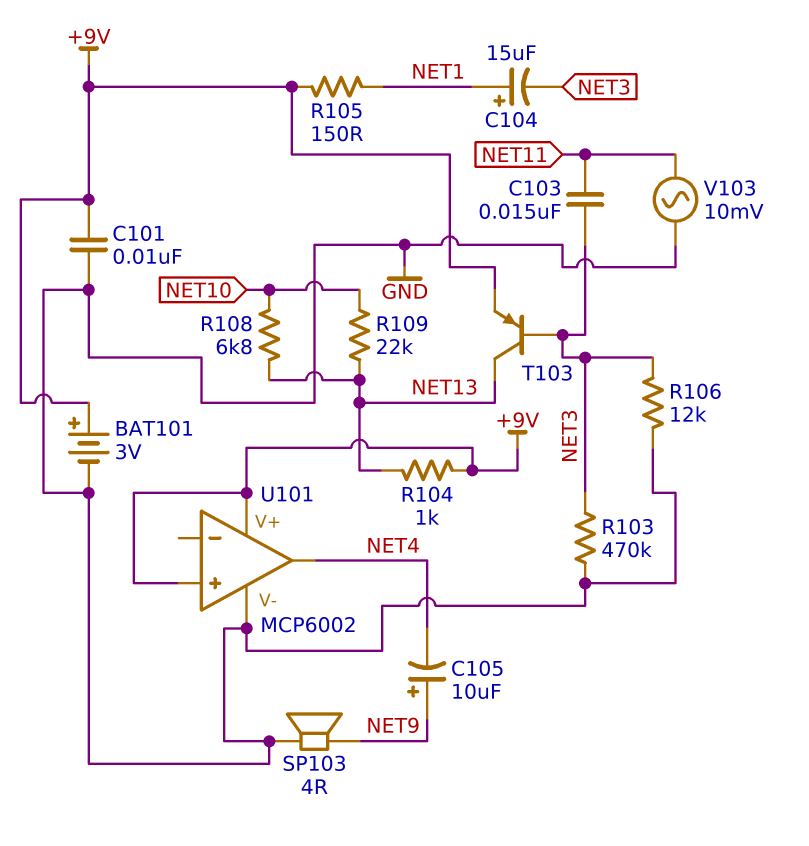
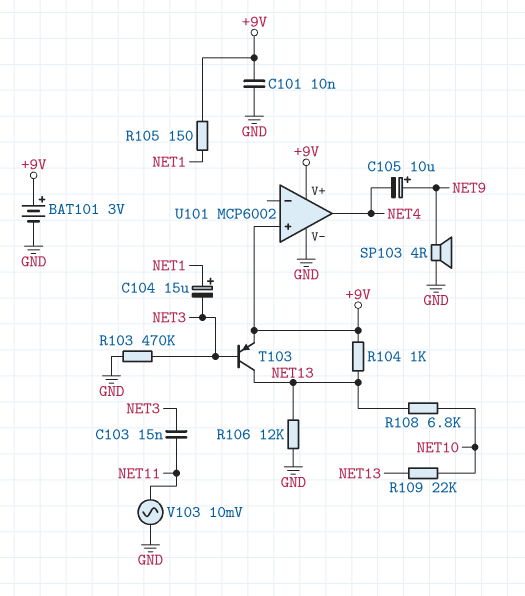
R106: 12k (GND, NET3) -> 12k (GND, NET13)

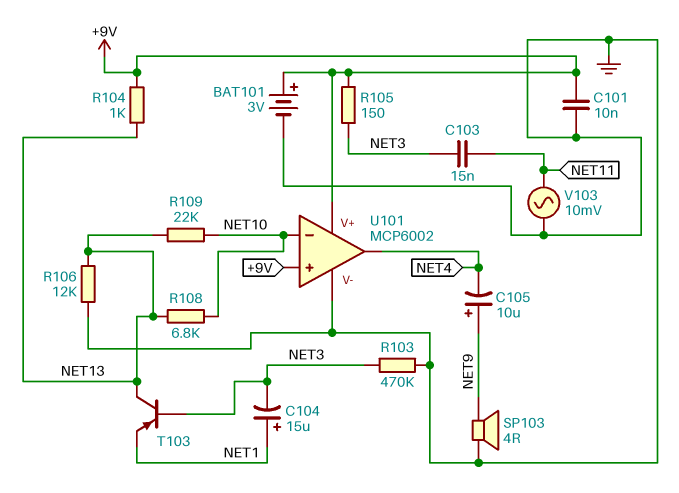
R105: 150 (+9V, NET1) -> 150 (+9V, NET3)
T103: PNP (B NET3, C NET13, E +9V) -> PNP (B NET3, C NET13, E NET1)
U101 pin in-: none -> NET10

